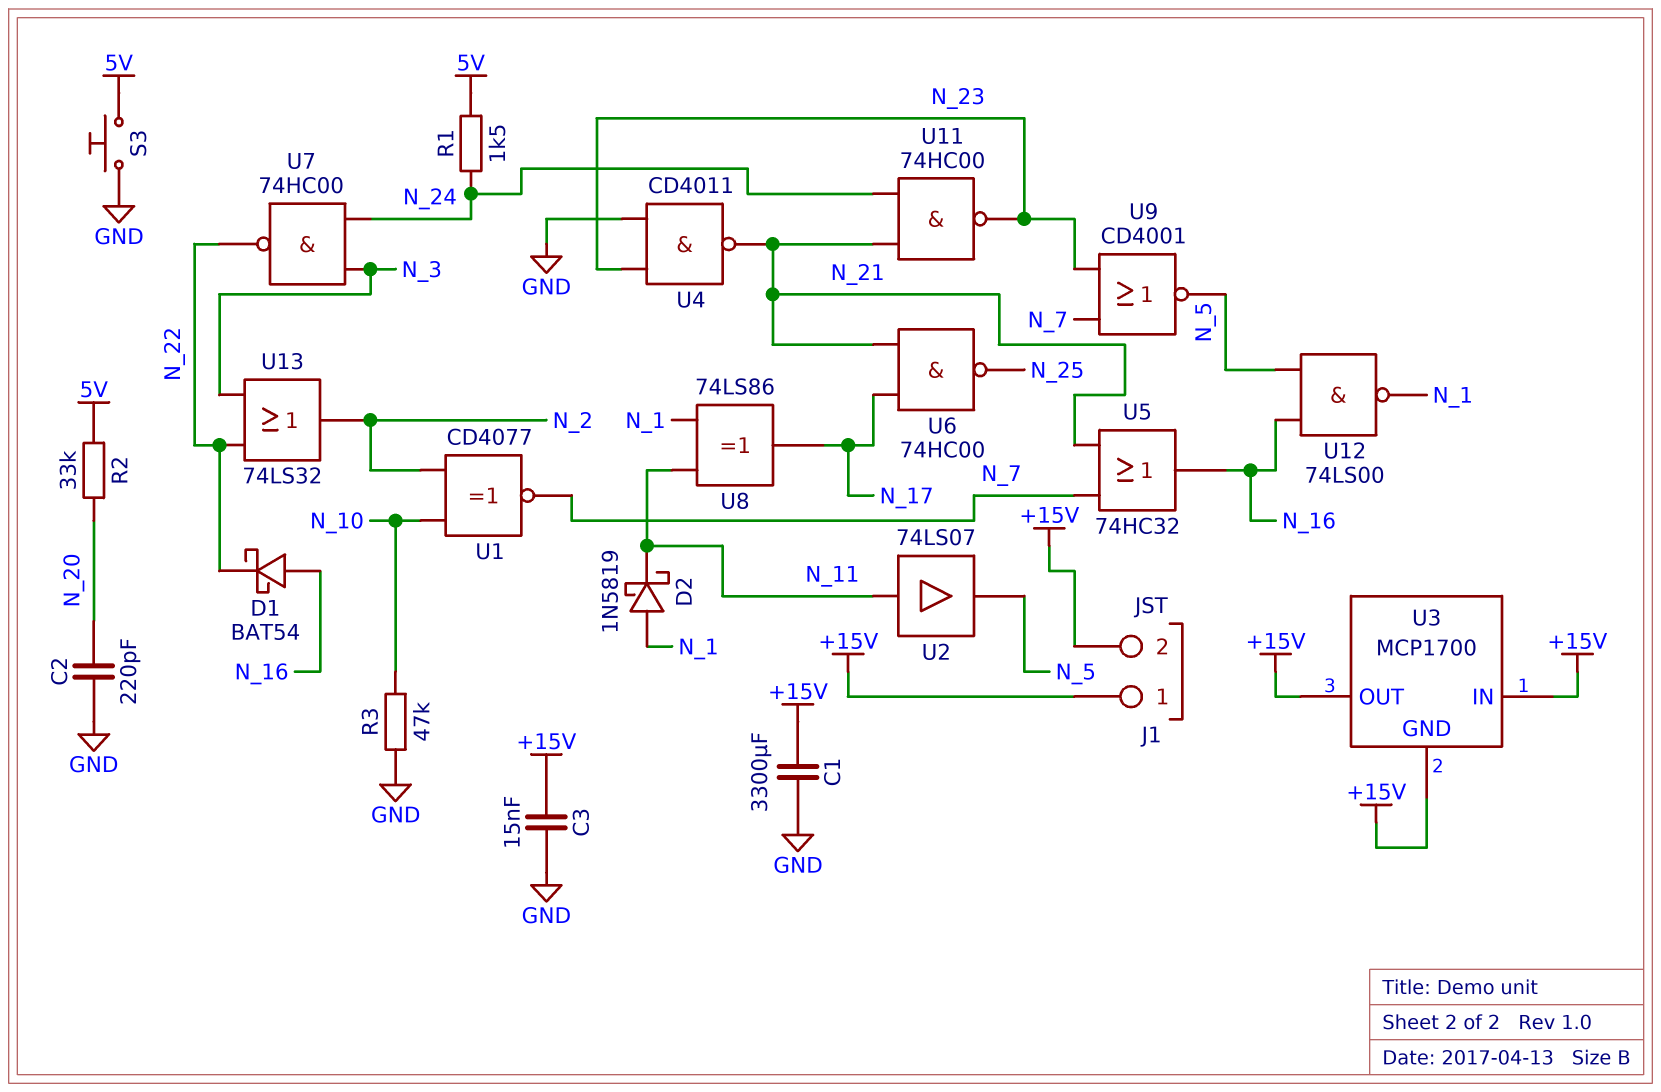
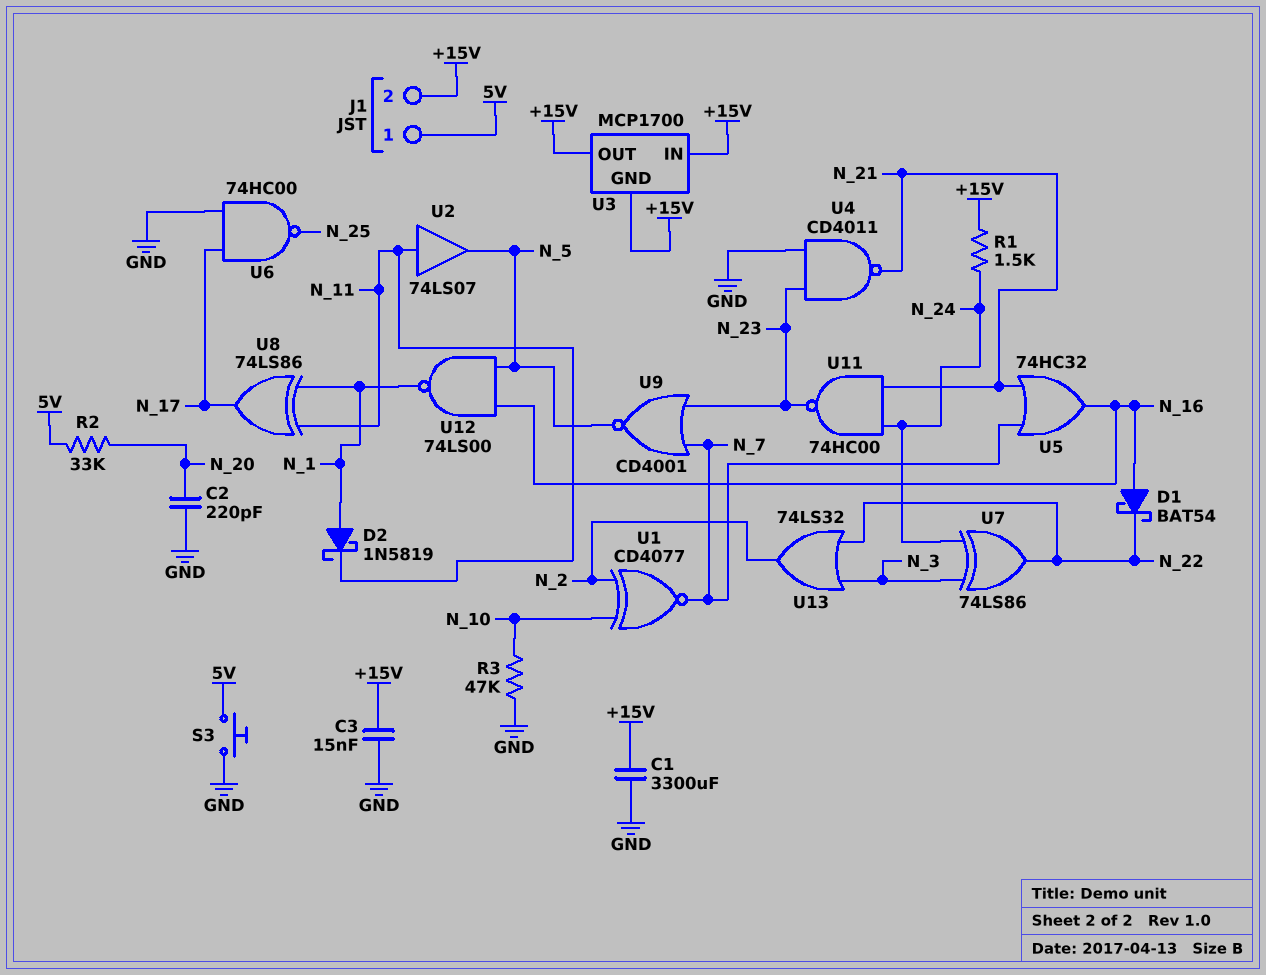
J1 pin 1: +15V -> 5V
R1: 1.5k (5V, N_24) -> 1.5k (+15V, N_24)
U6: NAND 74HC00 (in N_17, in N_21, out N_25) -> NAND 74HC00 (in GND, in N_17, out N_25)
U7: NAND 74HC00 (in N_3, in N_24, out N_22) -> XOR 74LS86 (in N_3, in N_24, out N_22)

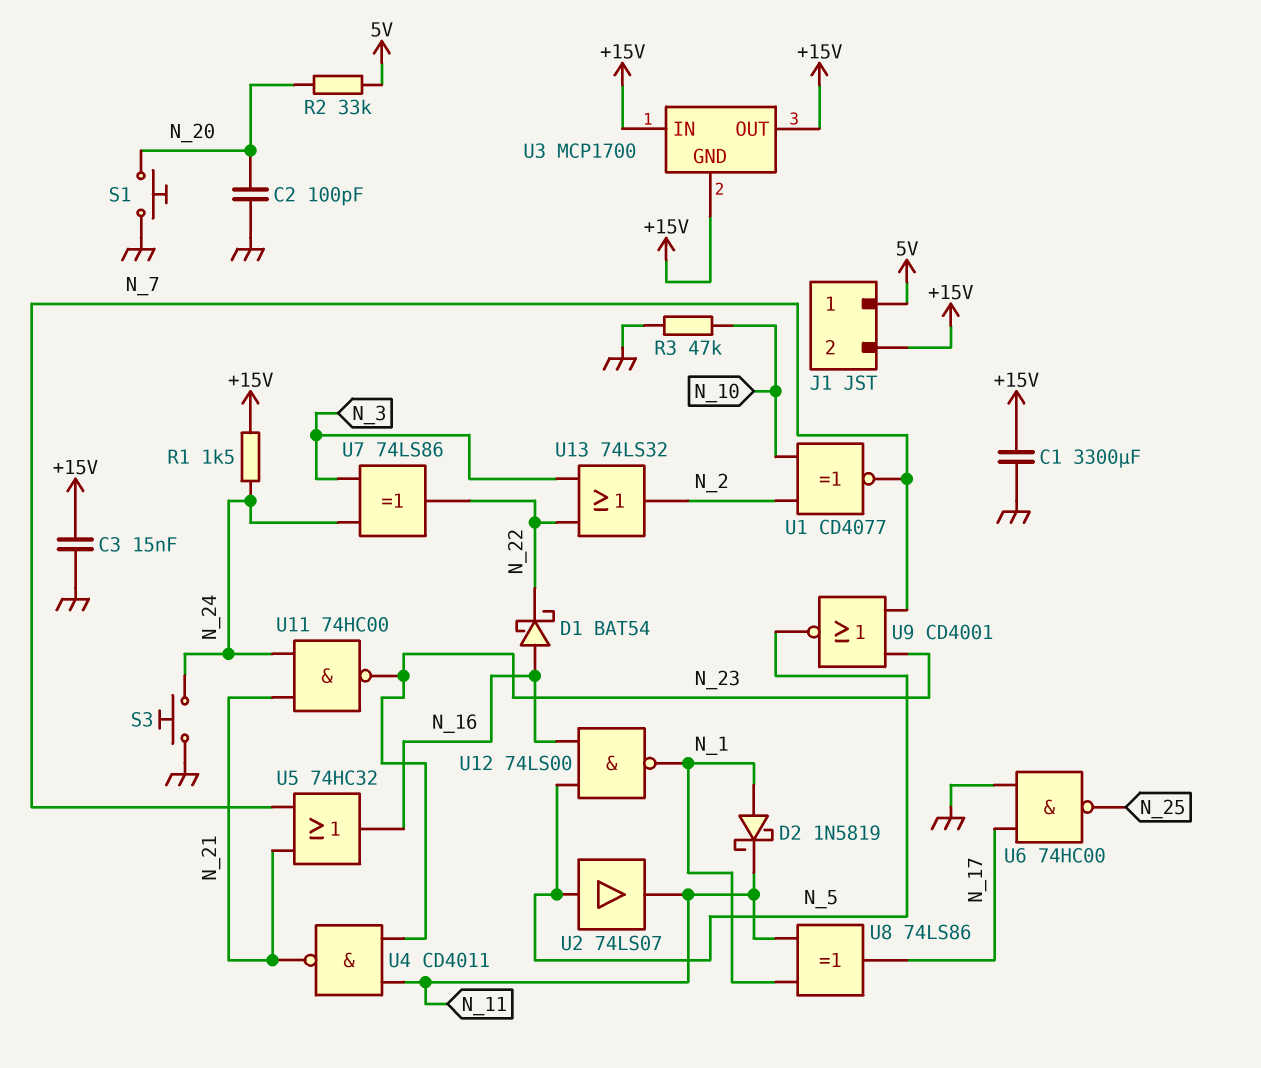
C2: 220pF (GND, N_20) -> 100pF (GND, N_20)
S1: none -> button (GND, N_20)
S3: button (5V, GND) -> button (GND, N_24)
U2: buffer 74LS07 (in N_11, out N_5) -> buffer 74LS07 (in N_5, out N_11)
U4: NAND CD4011 (in GND, in N_23, out N_21) -> NAND CD4011 (in N_11, in N_23, out N_21)

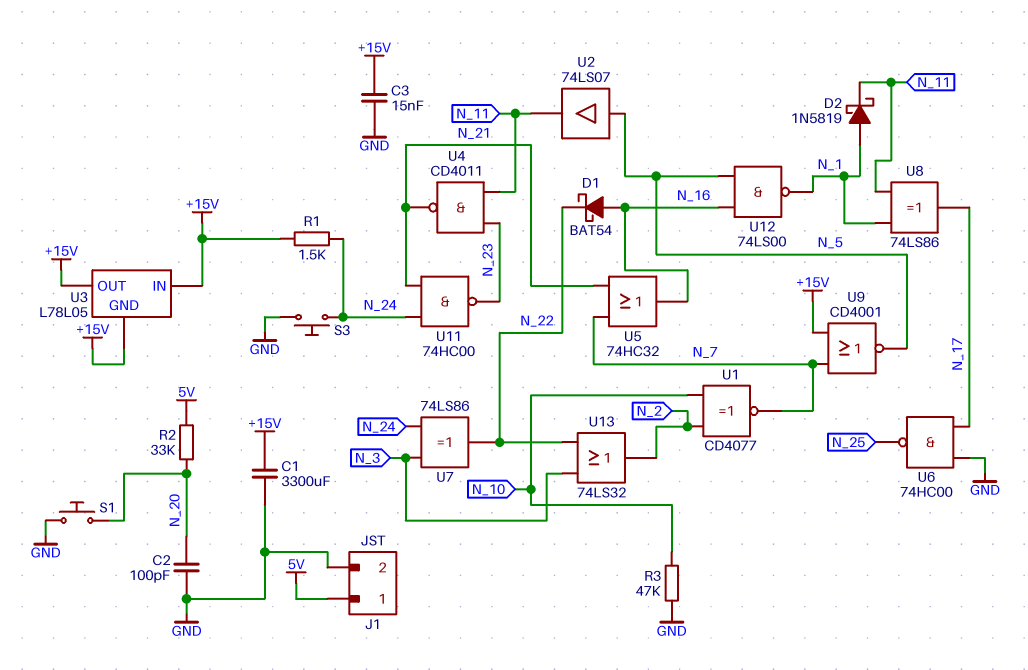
J1 pin 2: +15V -> GND
U3: MCP1700 -> L78L05
U9: NOR CD4001 (in N_7, in N_23, out N_5) -> NOR CD4001 (in +15V, in N_7, out N_5)

